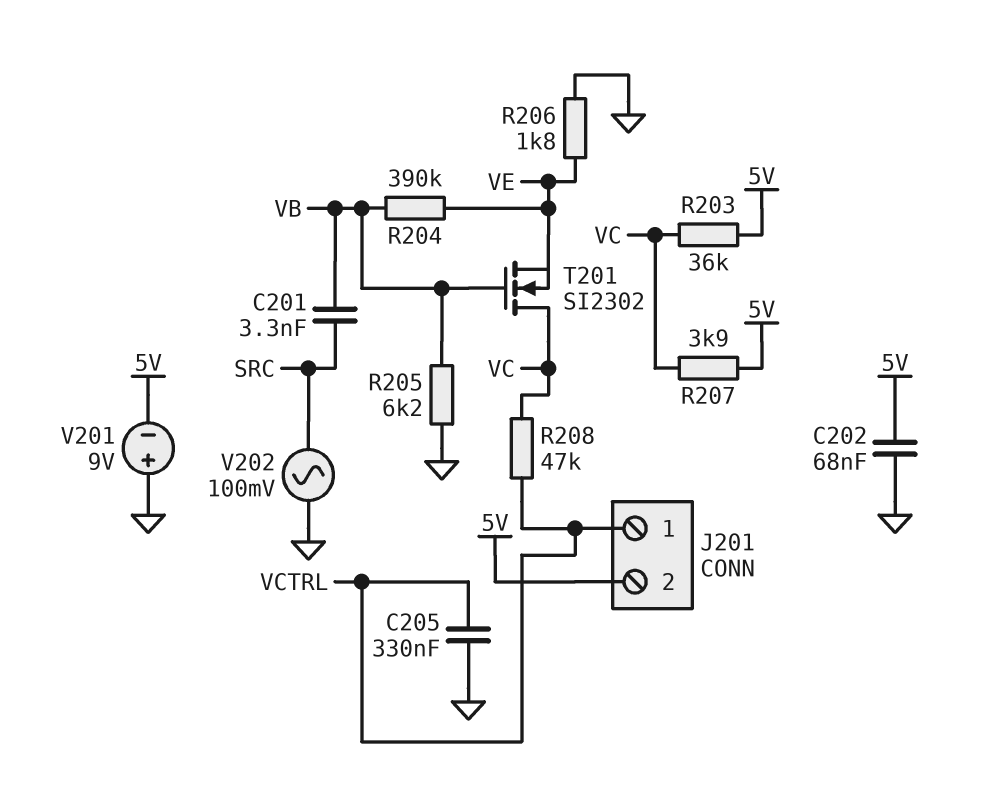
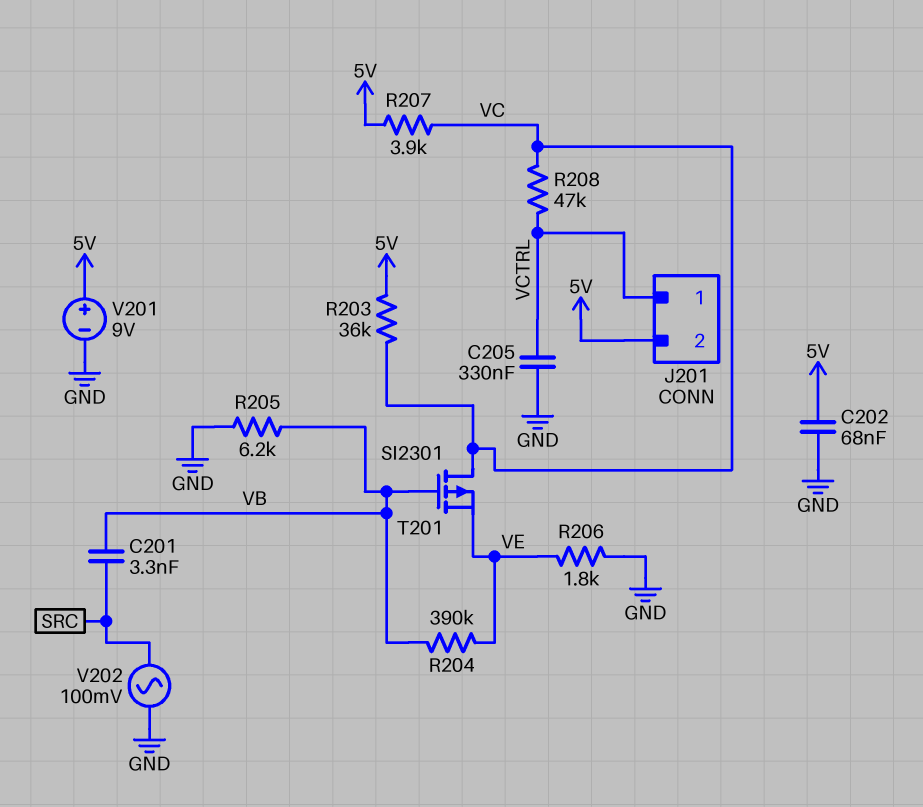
T201: NMOS SI2302 (G VB, D VC, S VE) -> PMOS SI2301 (G VB, D VC, S VE)
V201: 9V (plus GND, minus 5V) -> 9V (plus 5V, minus GND)

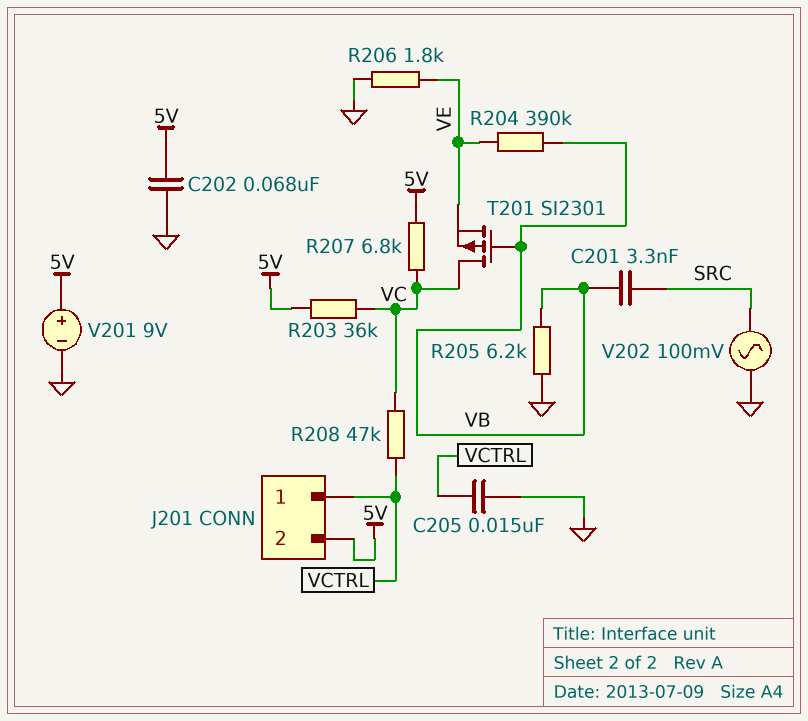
C205: 330nF (GND, VCTRL) -> 15nF (GND, VCTRL)
R207: 3.9k (5V, VC) -> 6.8k (5V, VC)

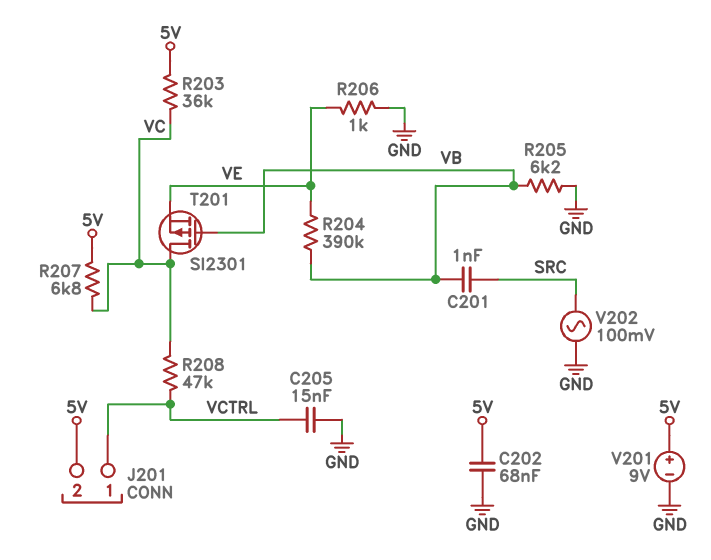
C201: 3.3nF (SRC, VB) -> 1nF (SRC, VB)
R206: 1.8k (GND, VE) -> 1k (GND, VE)

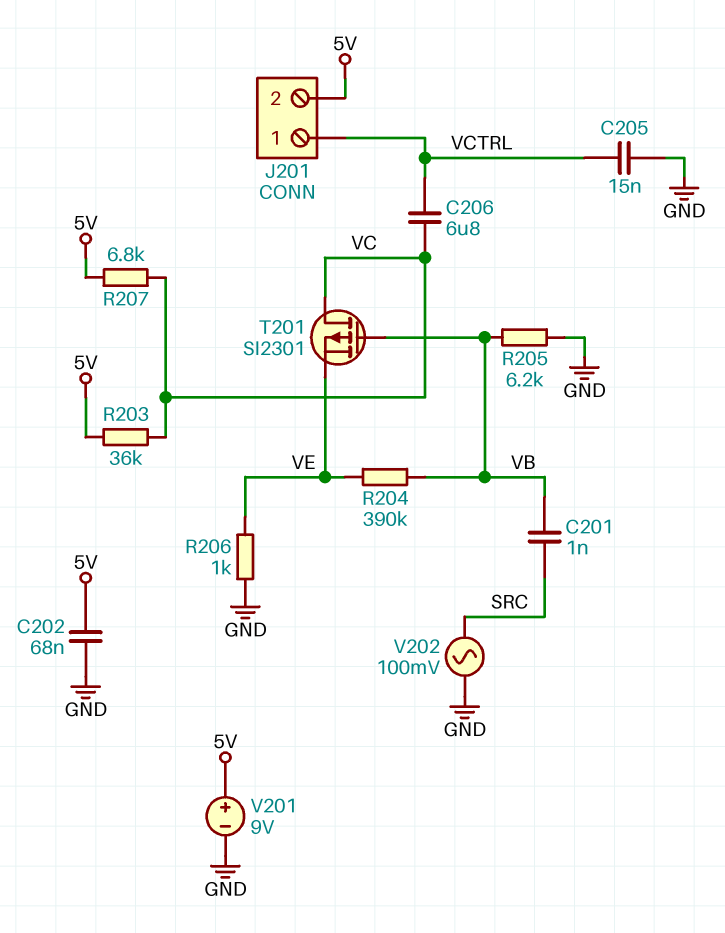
C206: none -> 6.8uF (VC, VCTRL)
R208: 47k (VC, VCTRL) -> none

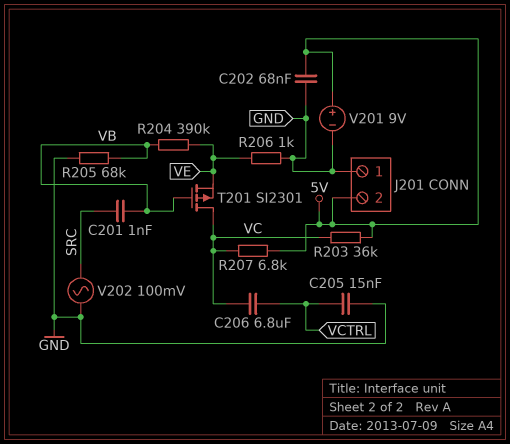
J201 pin 1: VCTRL -> GND
R205: 6.2k (GND, VB) -> 68k (GND, VB)

